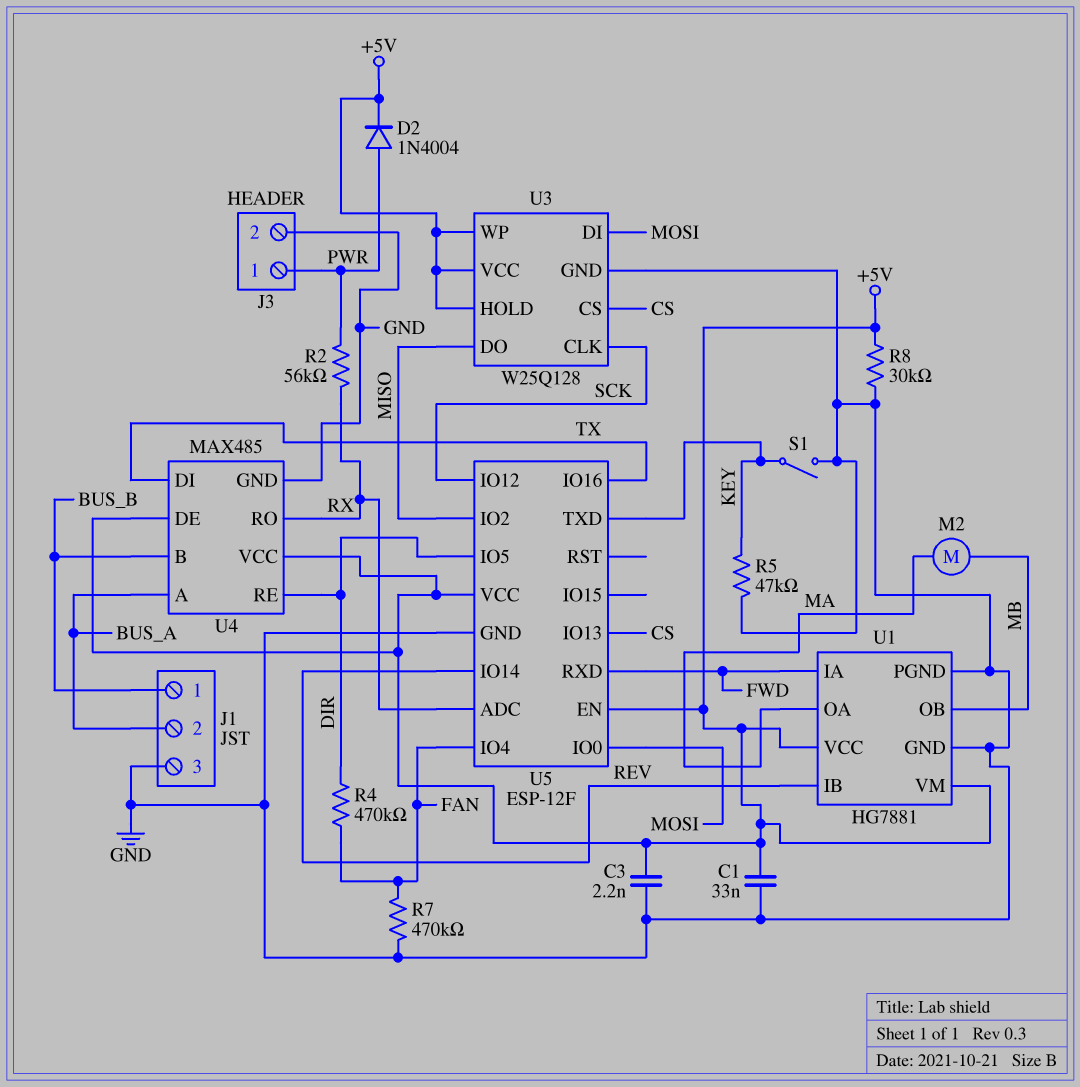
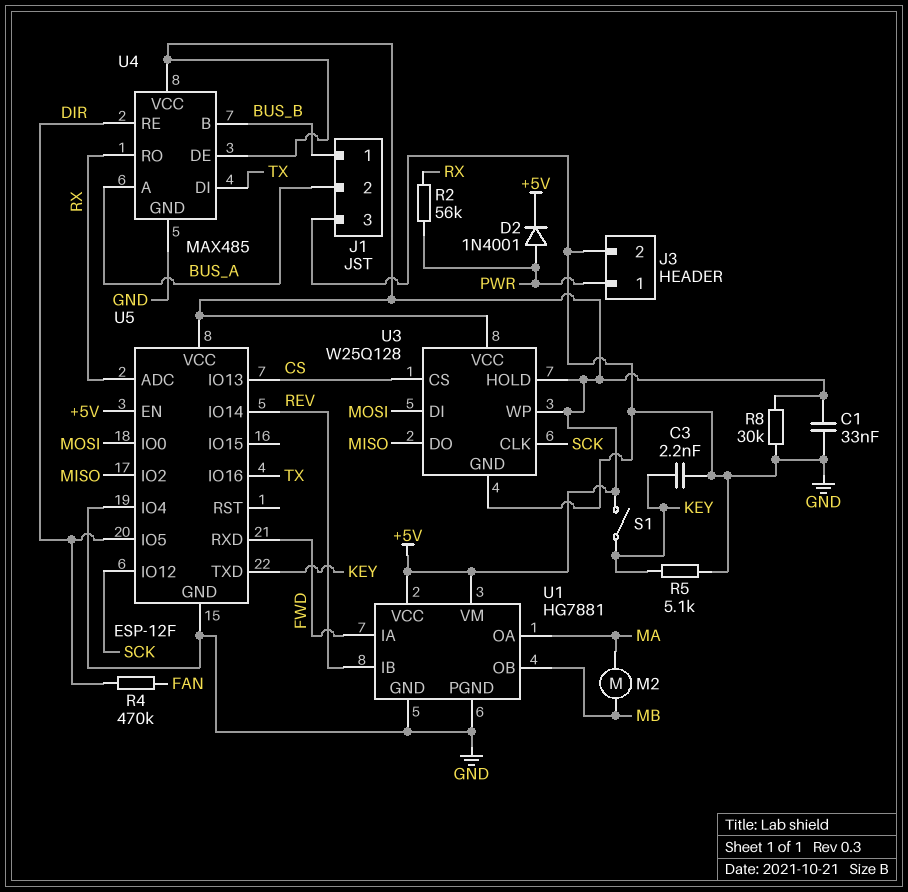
C3: 2.2nF (+5V, GND) -> 2.2nF (GND, KEY)
D2: diode 1N4004 (A PWR, K +5V) -> diode 1N4001 (A PWR, K +5V)
R5: 47k (GND, KEY) -> 5.1k (GND, KEY)
R7: 470k (FAN, GND) -> none
S1: switch (GND, KEY) -> switch (+5V, KEY)
U5 pin IO4: FAN -> GND

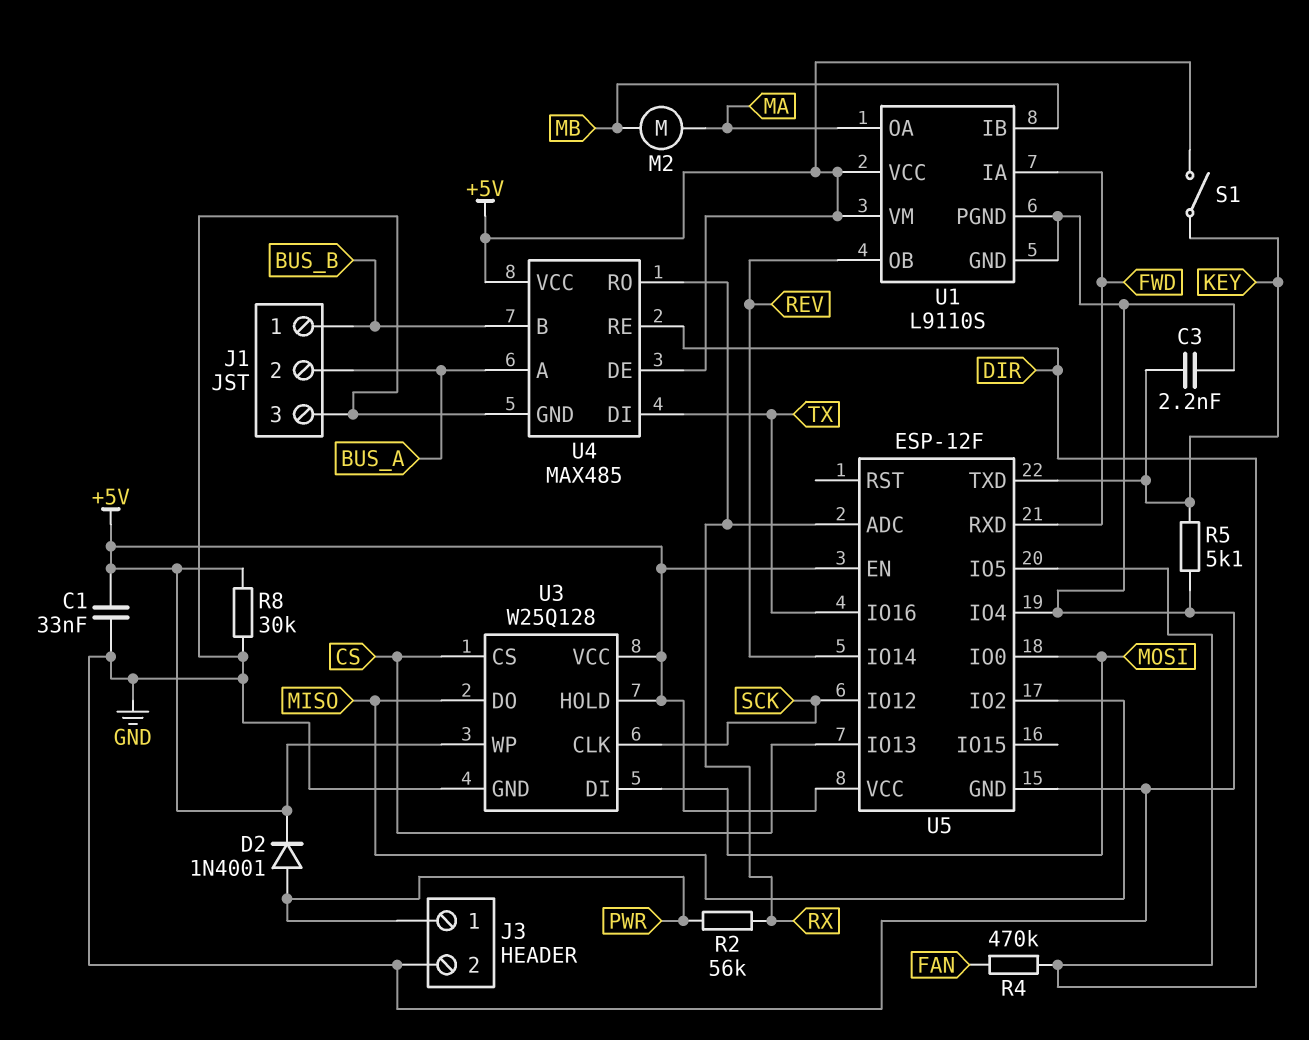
U1: HG7881 -> L9110S
U1 pin IB: REV -> MB
U1 pin OB: MB -> REV

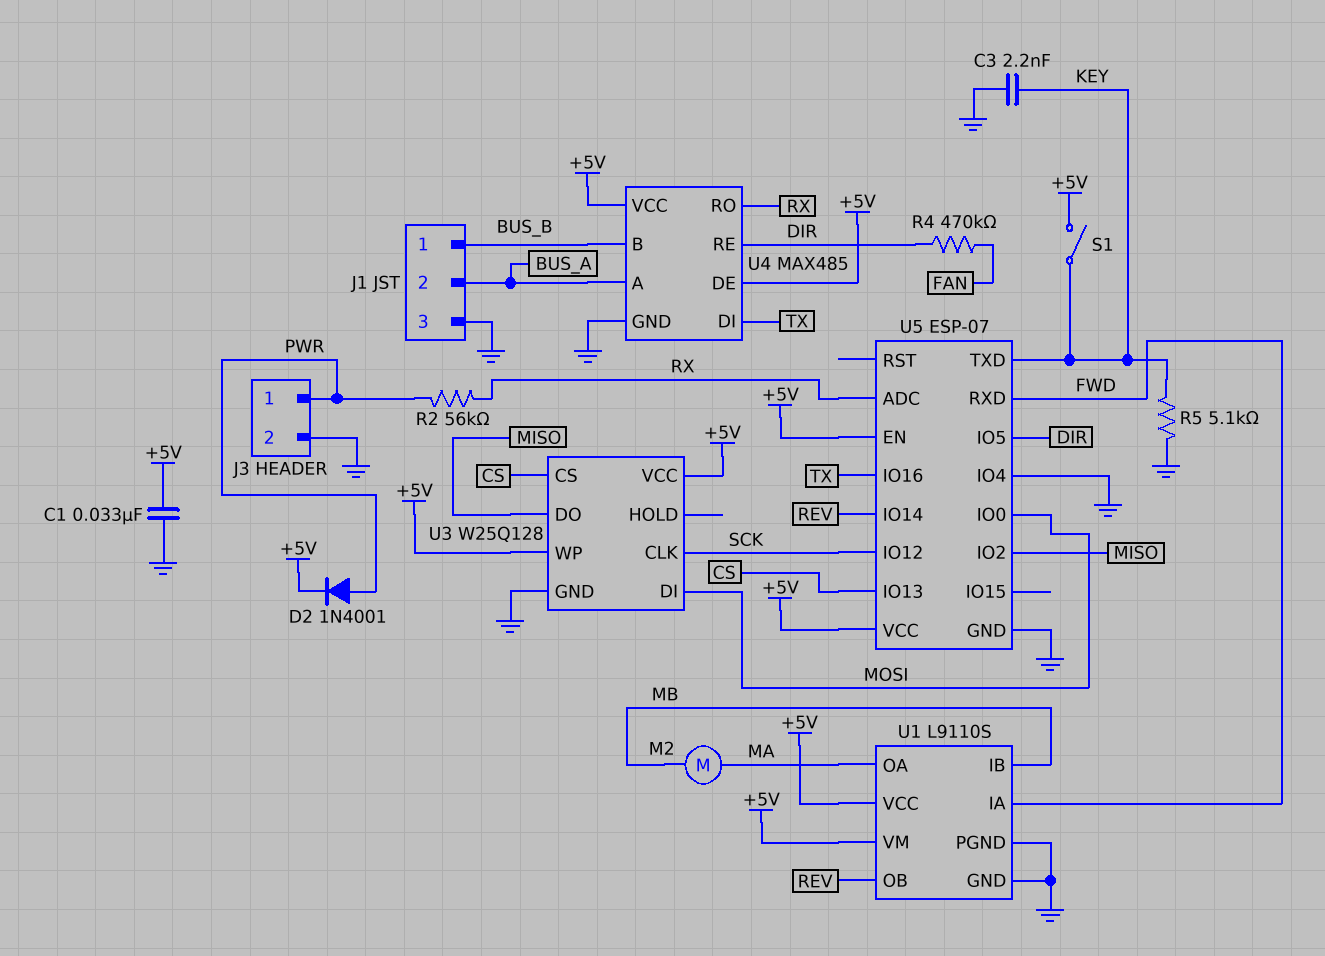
R8: 30k (+5V, GND) -> none
U3 pin HOLD: +5V -> none
U5: ESP-12F -> ESP-07

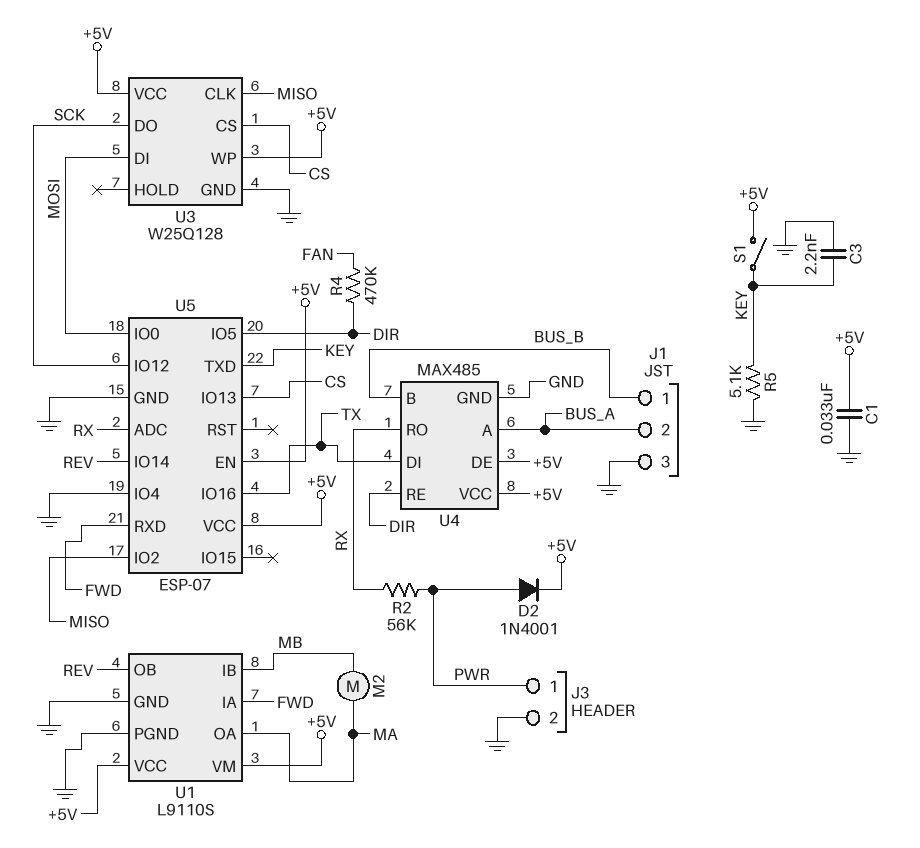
U3 pin CLK: SCK -> MISO
U3 pin DO: MISO -> SCK

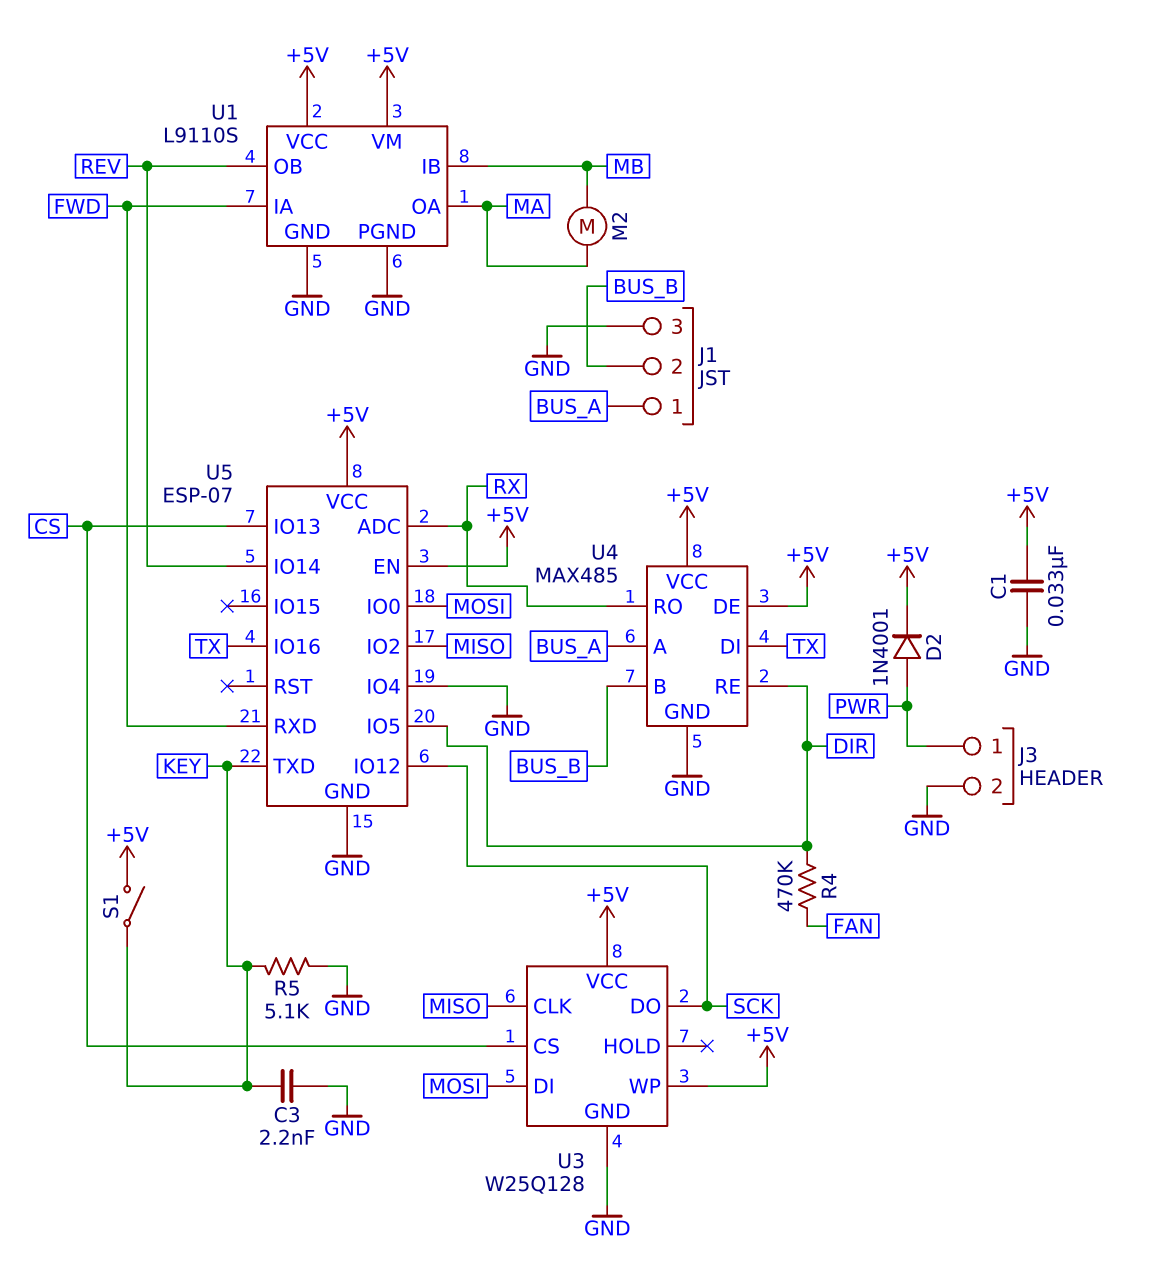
J1 pin 1: BUS_B -> BUS_A
J1 pin 2: BUS_A -> BUS_B
R2: 56k (PWR, RX) -> none

